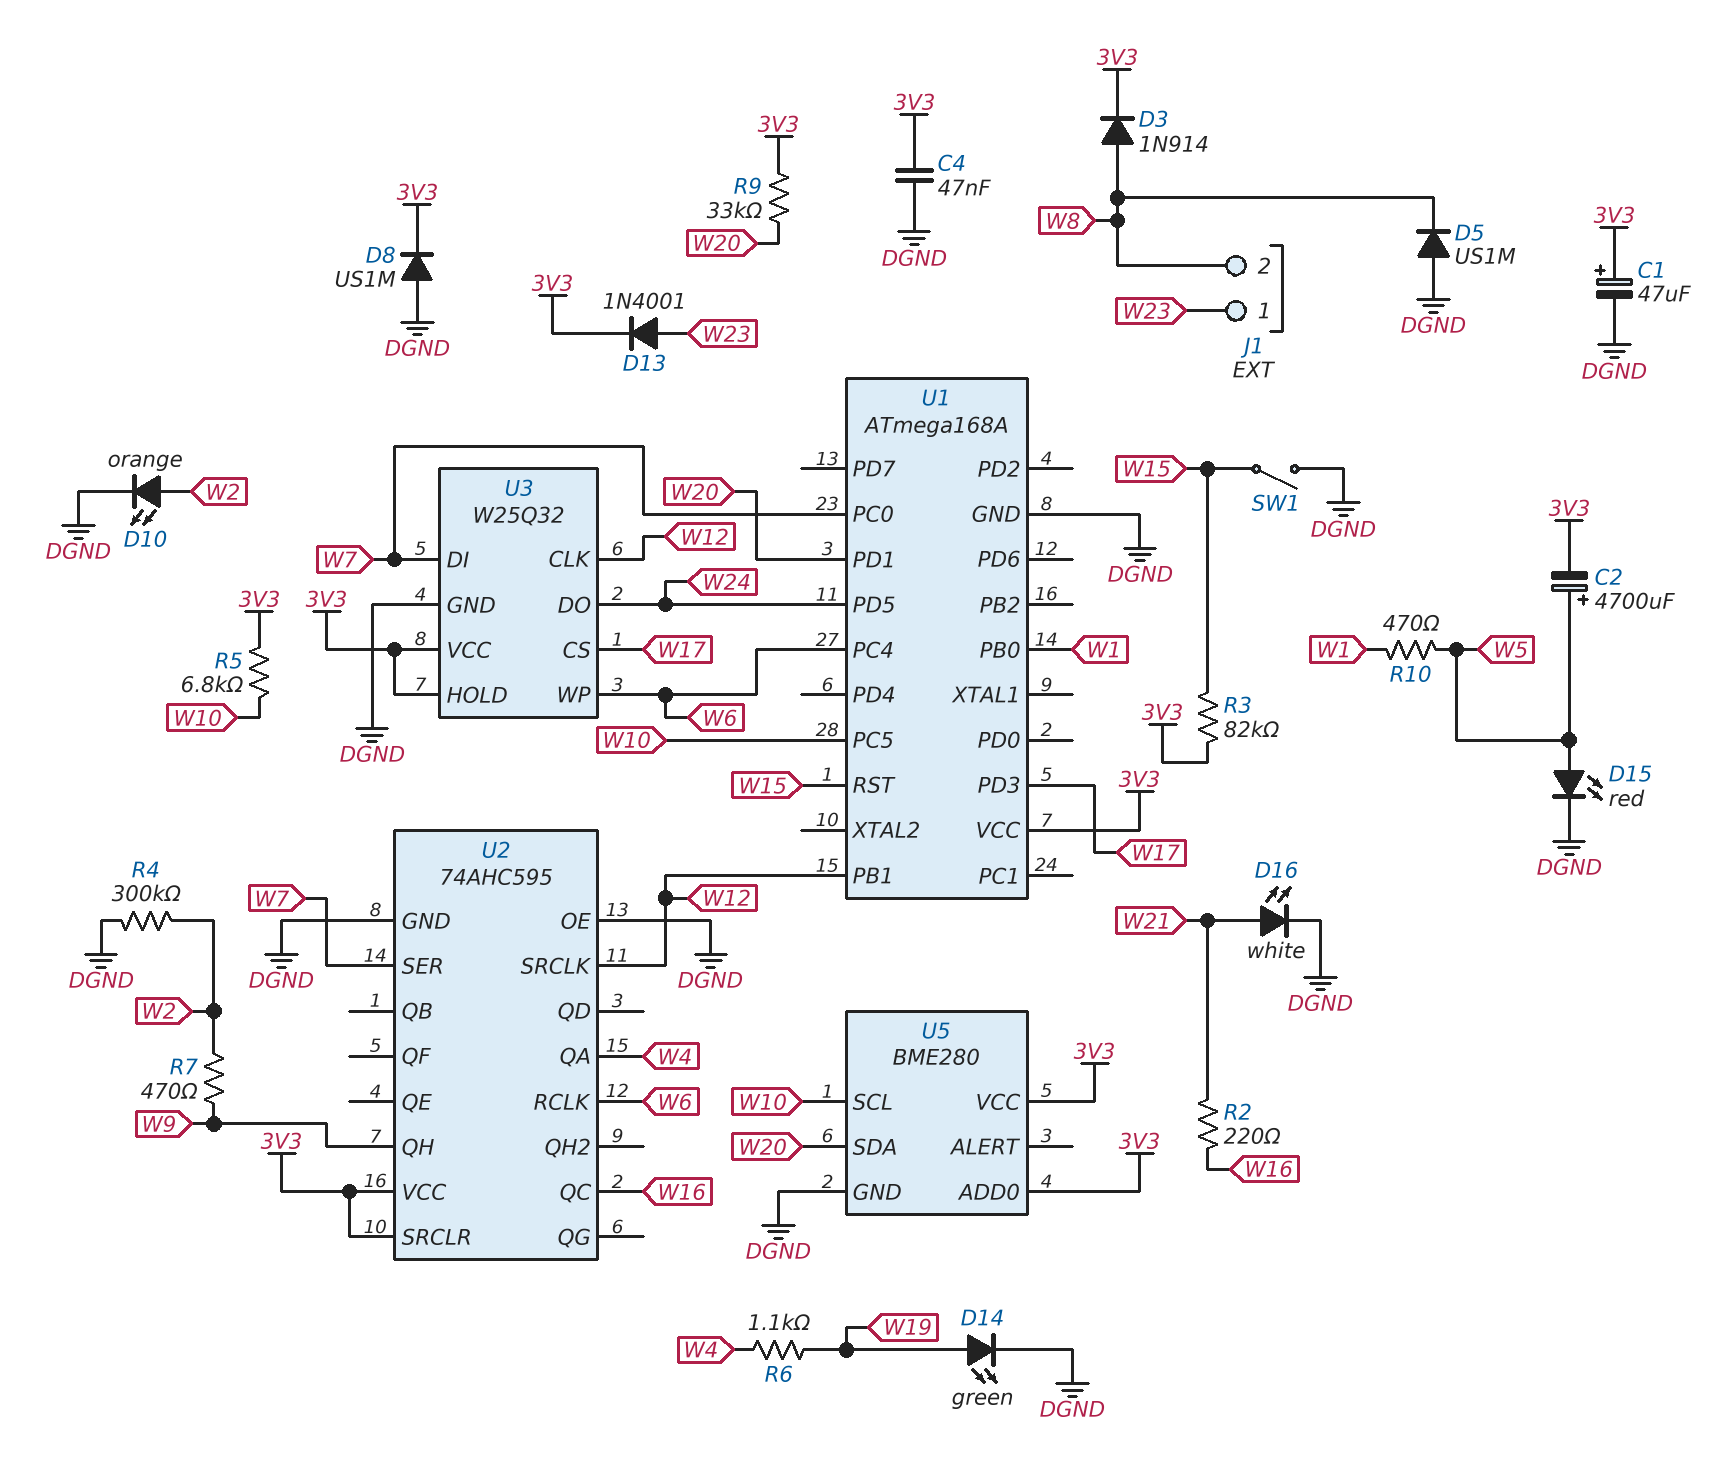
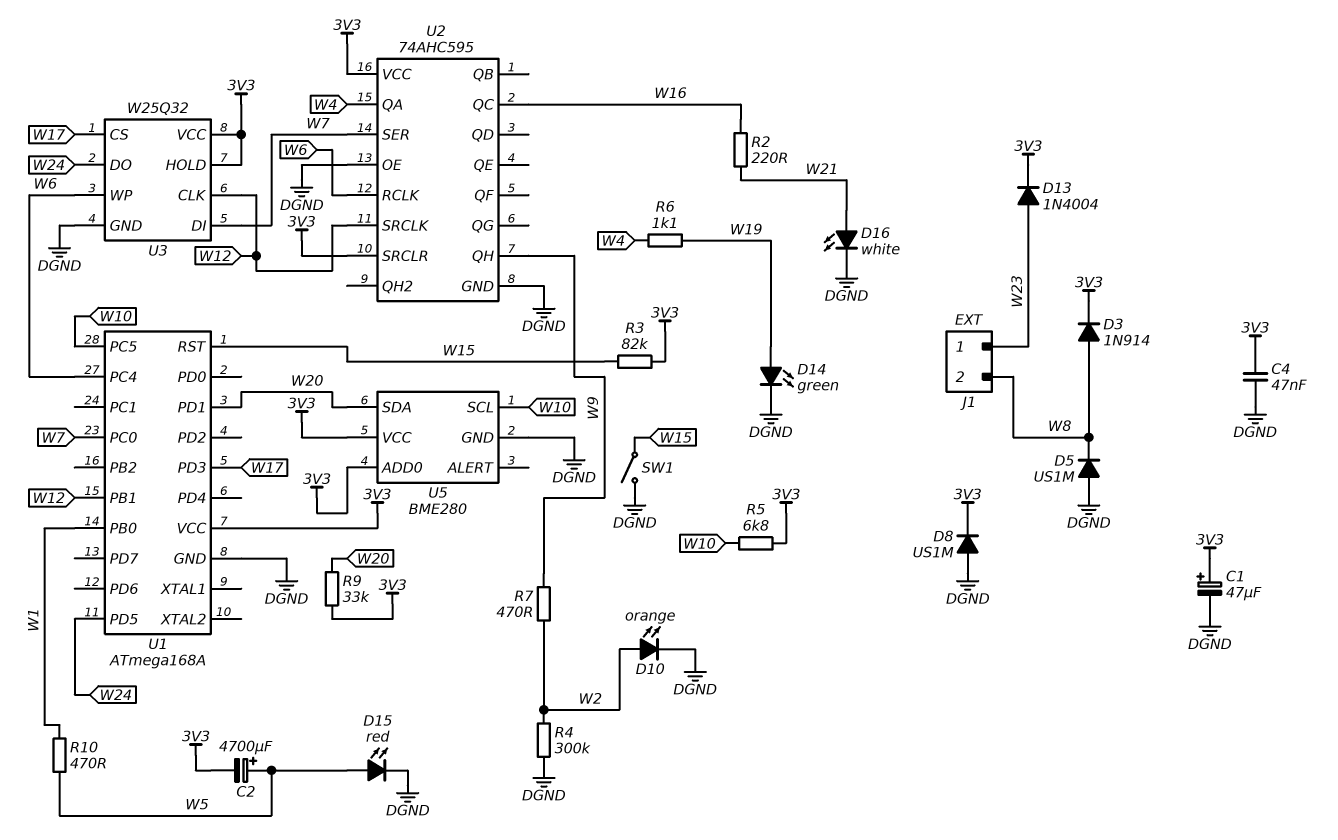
D13: diode 1N4001 (A W23, K 3V3) -> diode 1N4004 (A W23, K 3V3)

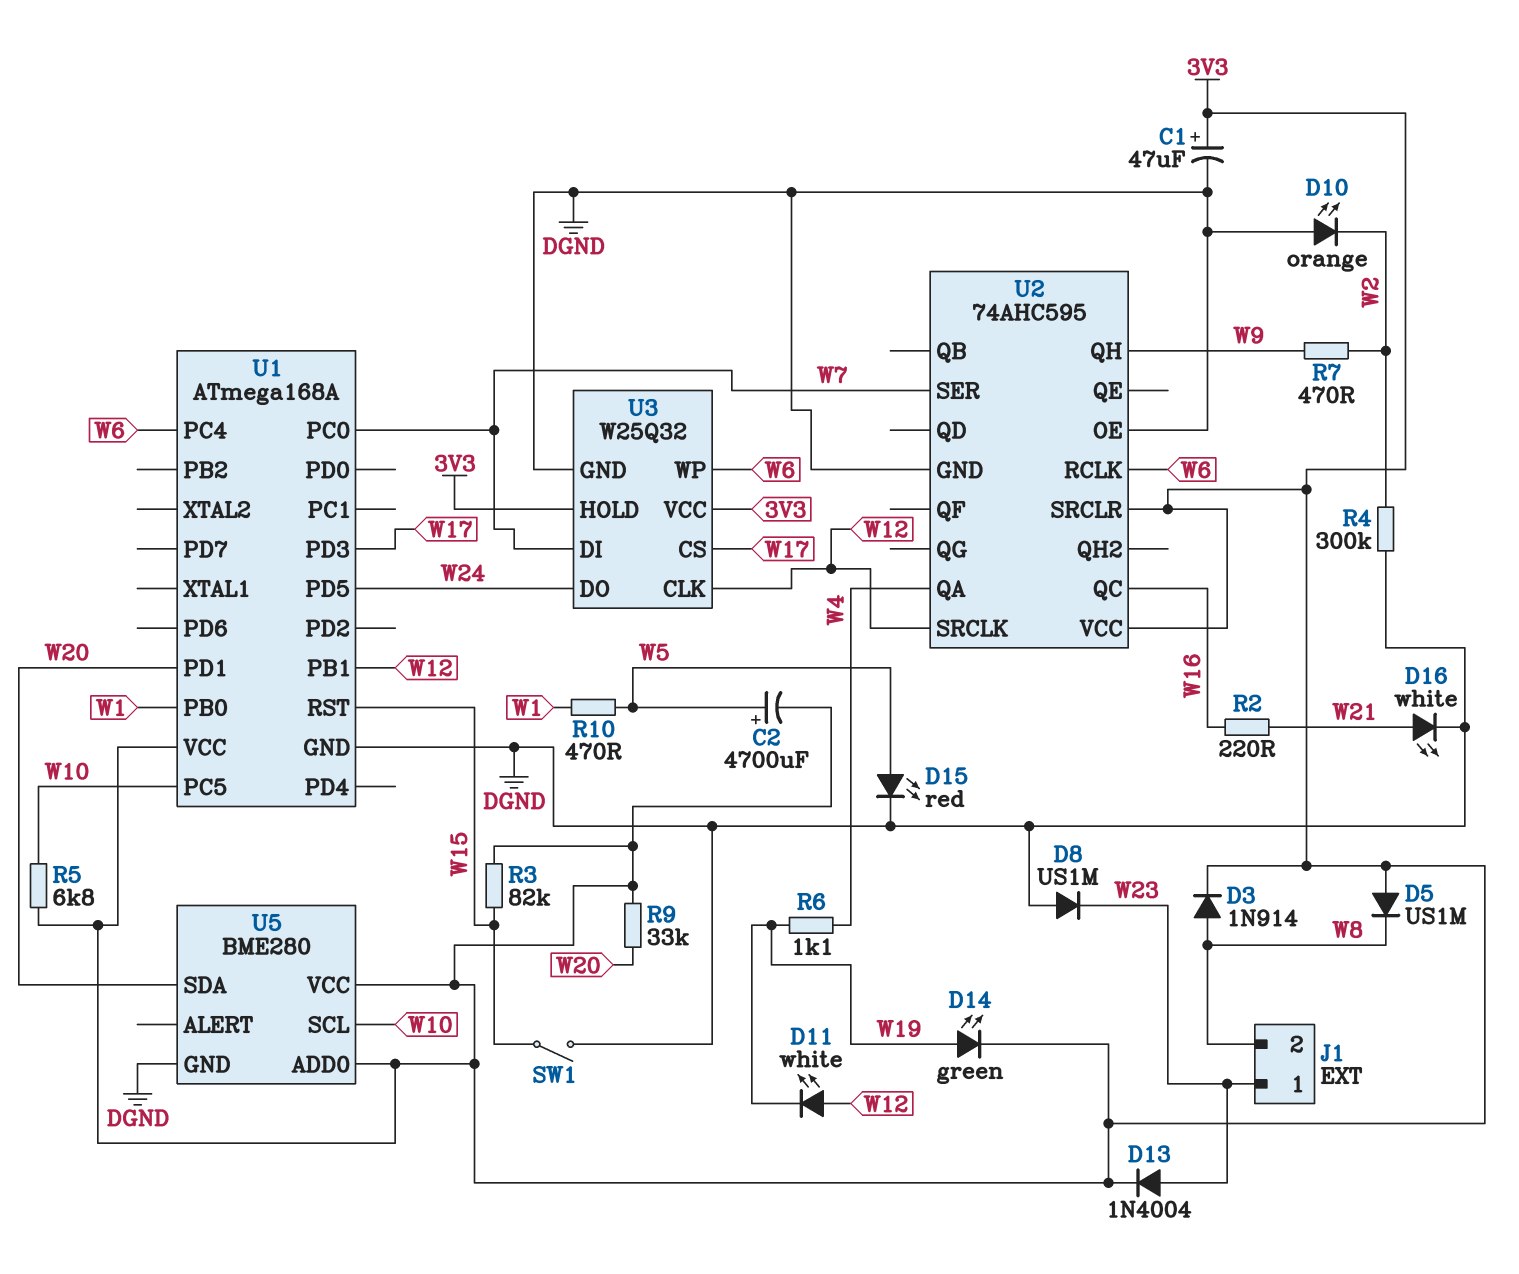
C4: 47nF (3V3, DGND) -> none
D5: diode US1M (A DGND, K W8) -> diode US1M (A 3V3, K W8)
D8: diode US1M (A DGND, K 3V3) -> diode US1M (A DGND, K W23)
D10: LED orange (A W2, K DGND) -> LED orange (A DGND, K W2)
D11: none -> LED white (A W12, K W19)
D14: LED green (A W19, K DGND) -> LED green (A W19, K 3V3)

